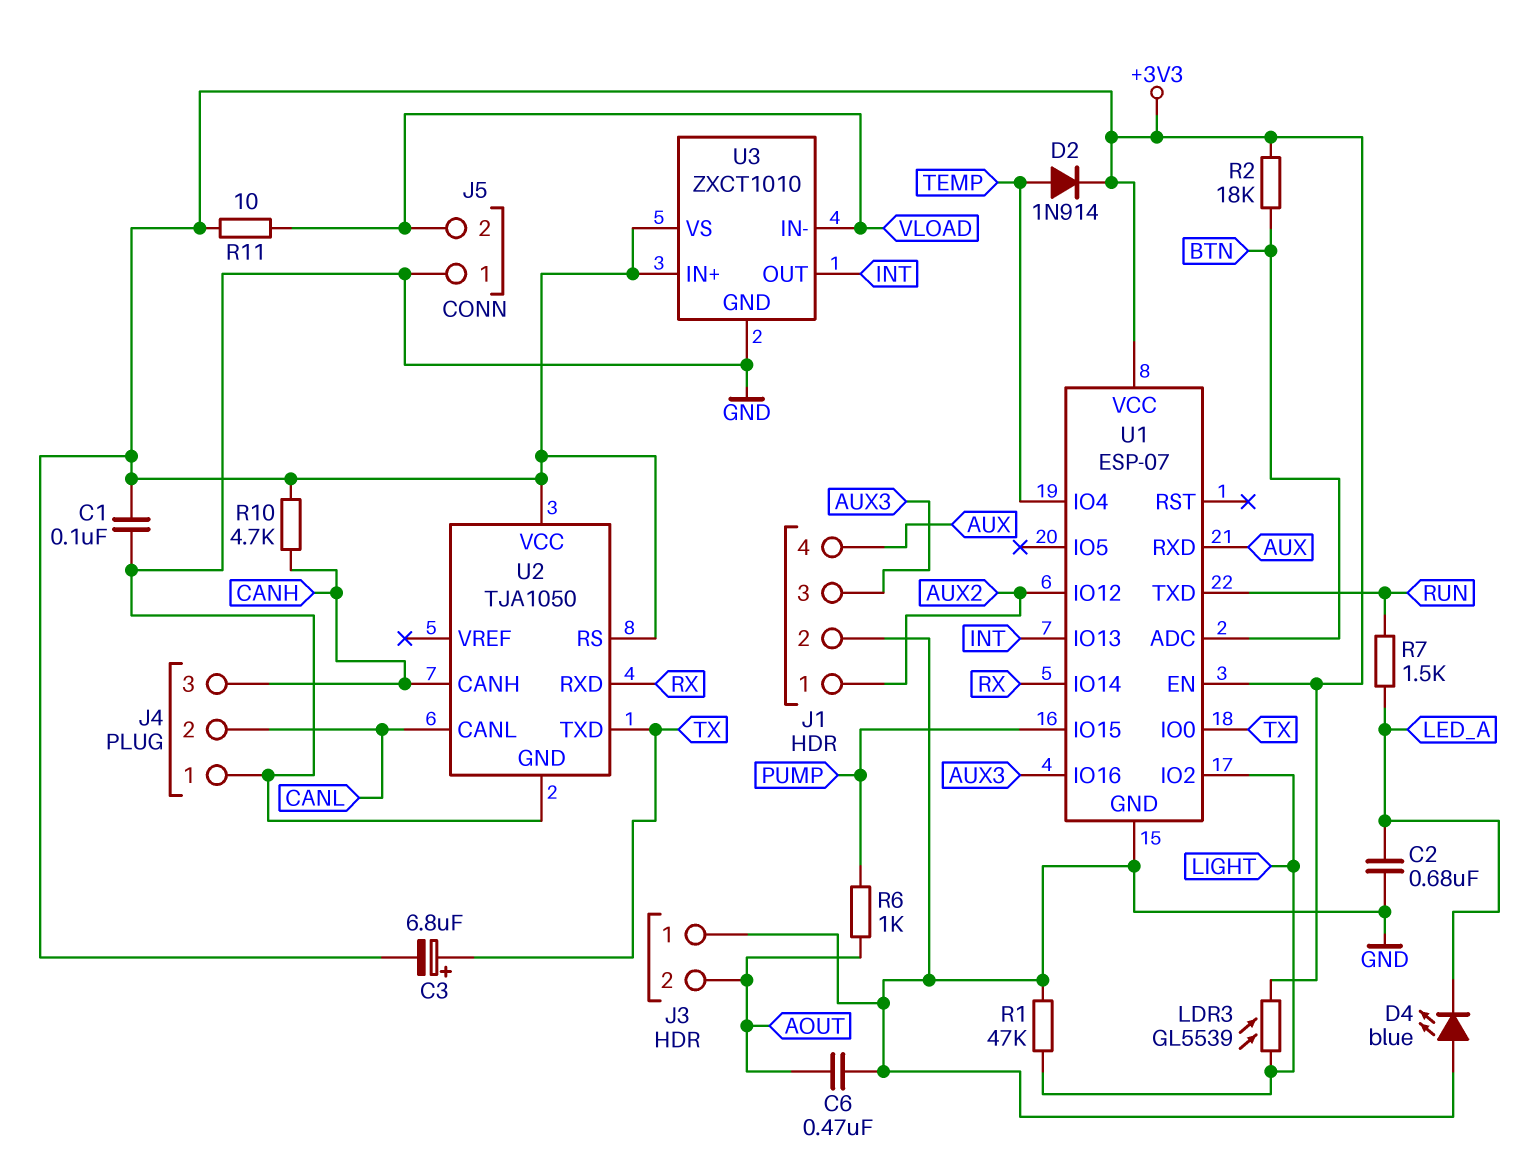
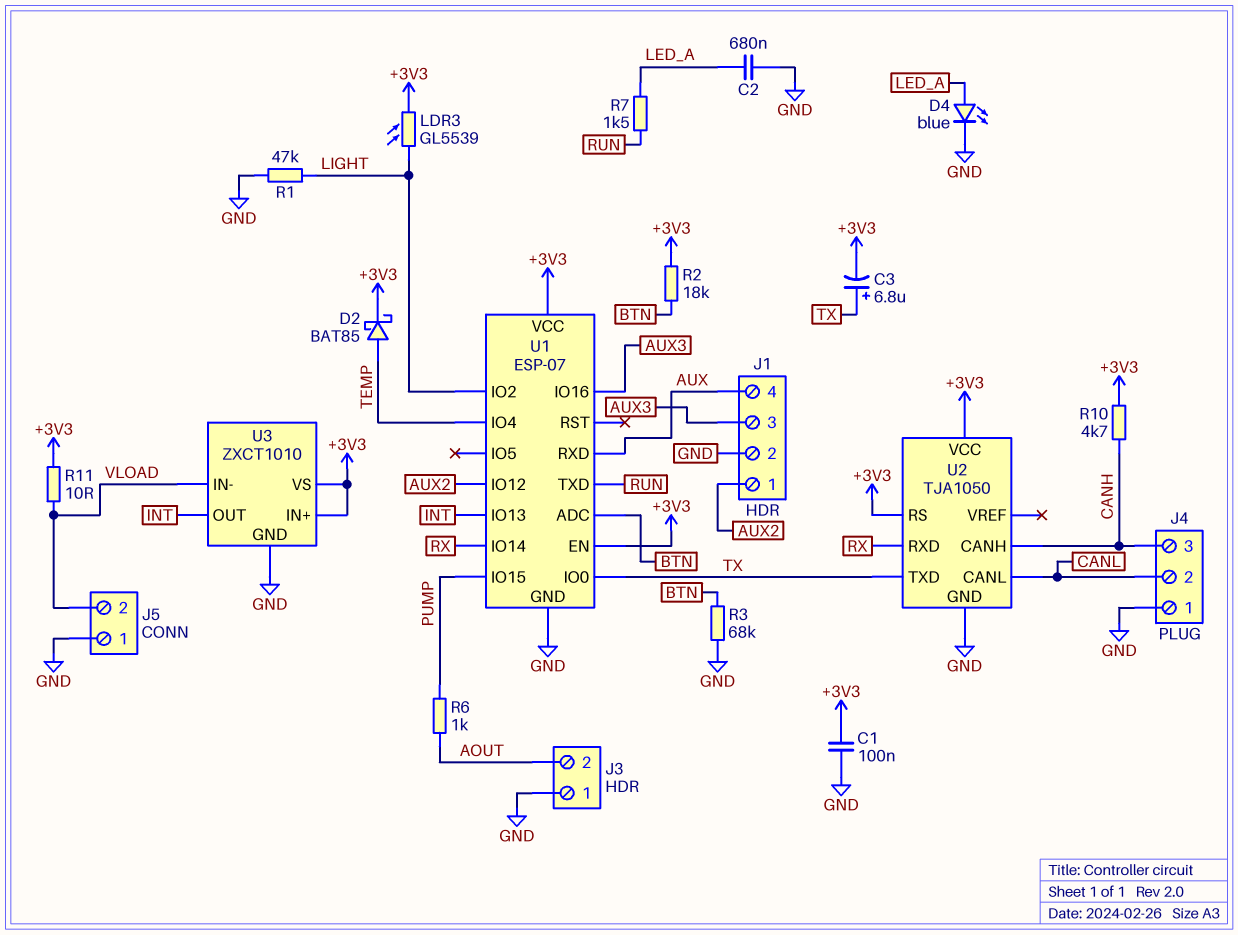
C6: 470nF (AOUT, GND) -> none
D2: diode 1N914 (A TEMP, K +3V3) -> schottky BAT85 (A TEMP, K +3V3)
D4: LED blue (A GND, K LED_A) -> LED blue (A LED_A, K GND)
R3: none -> 68k (BTN, GND)

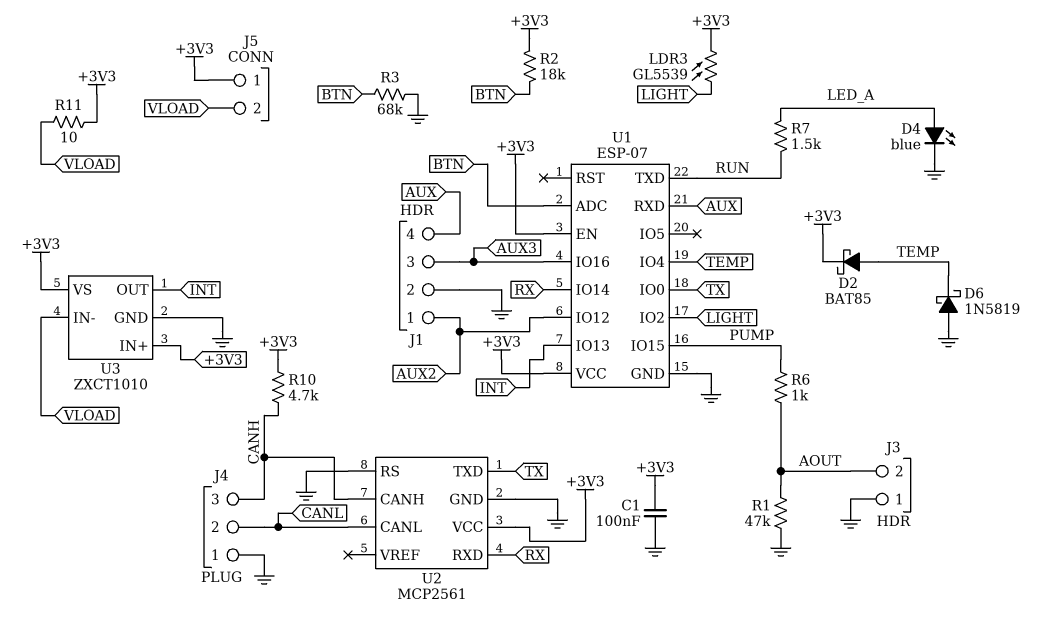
C2: 680nF (GND, LED_A) -> none
C3: 6.8uF (plus TX, minus +3V3) -> none
D6: none -> schottky 1N5819 (A GND, K TEMP)
J5 pin 1: GND -> +3V3
R1: 47k (GND, LIGHT) -> 47k (AOUT, GND)
U2: TJA1050 -> MCP2561
U2 pin RS: +3V3 -> GND

